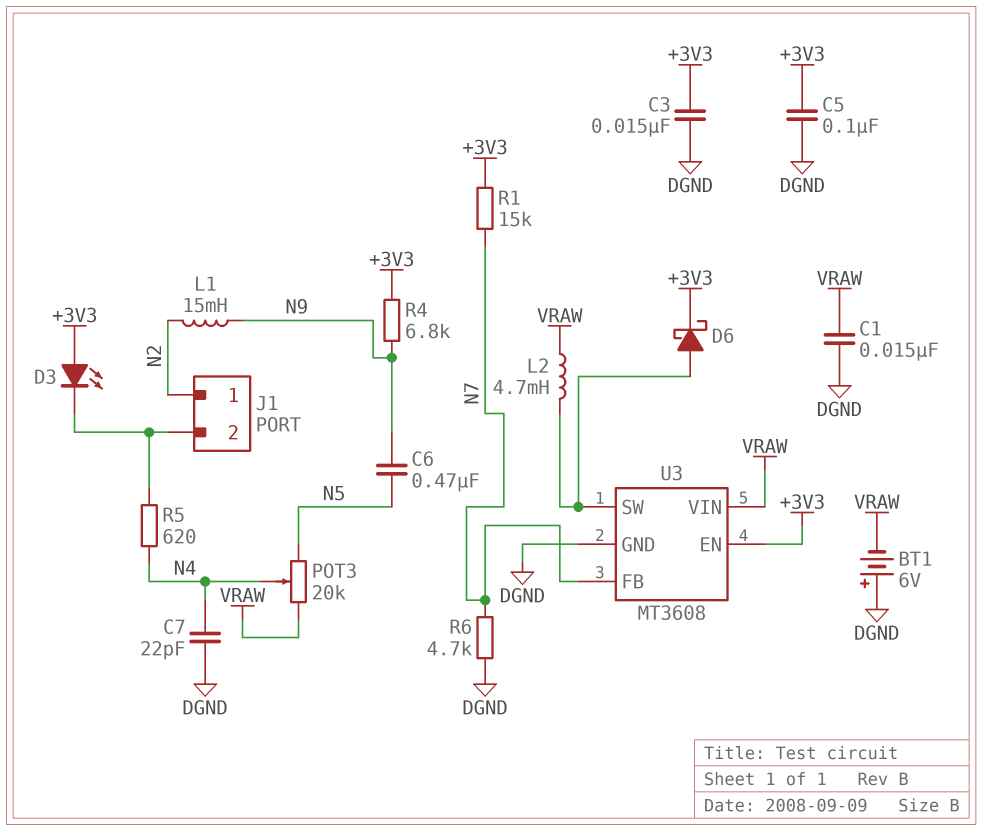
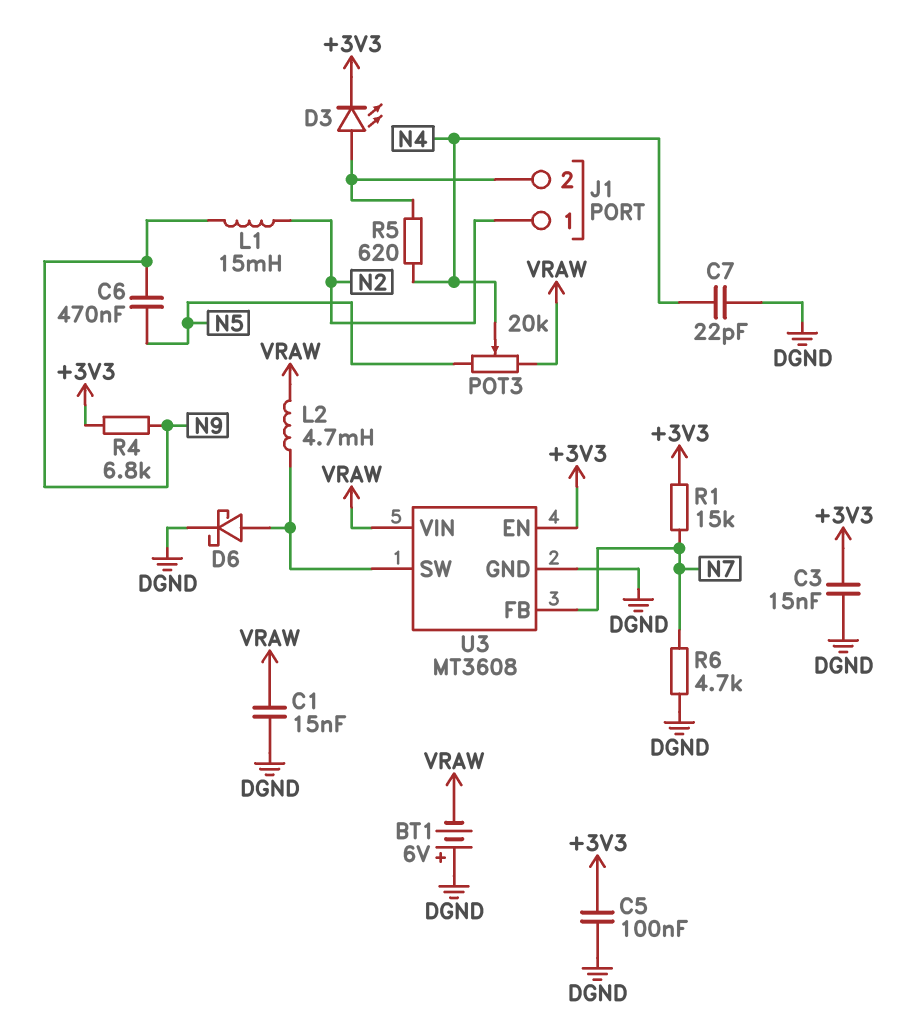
D3: LED (A +3V3, K J1/2) -> LED (A J1/2, K +3V3)
D6: schottky (A U3/SW, K +3V3) -> schottky (A U3/SW, K DGND)

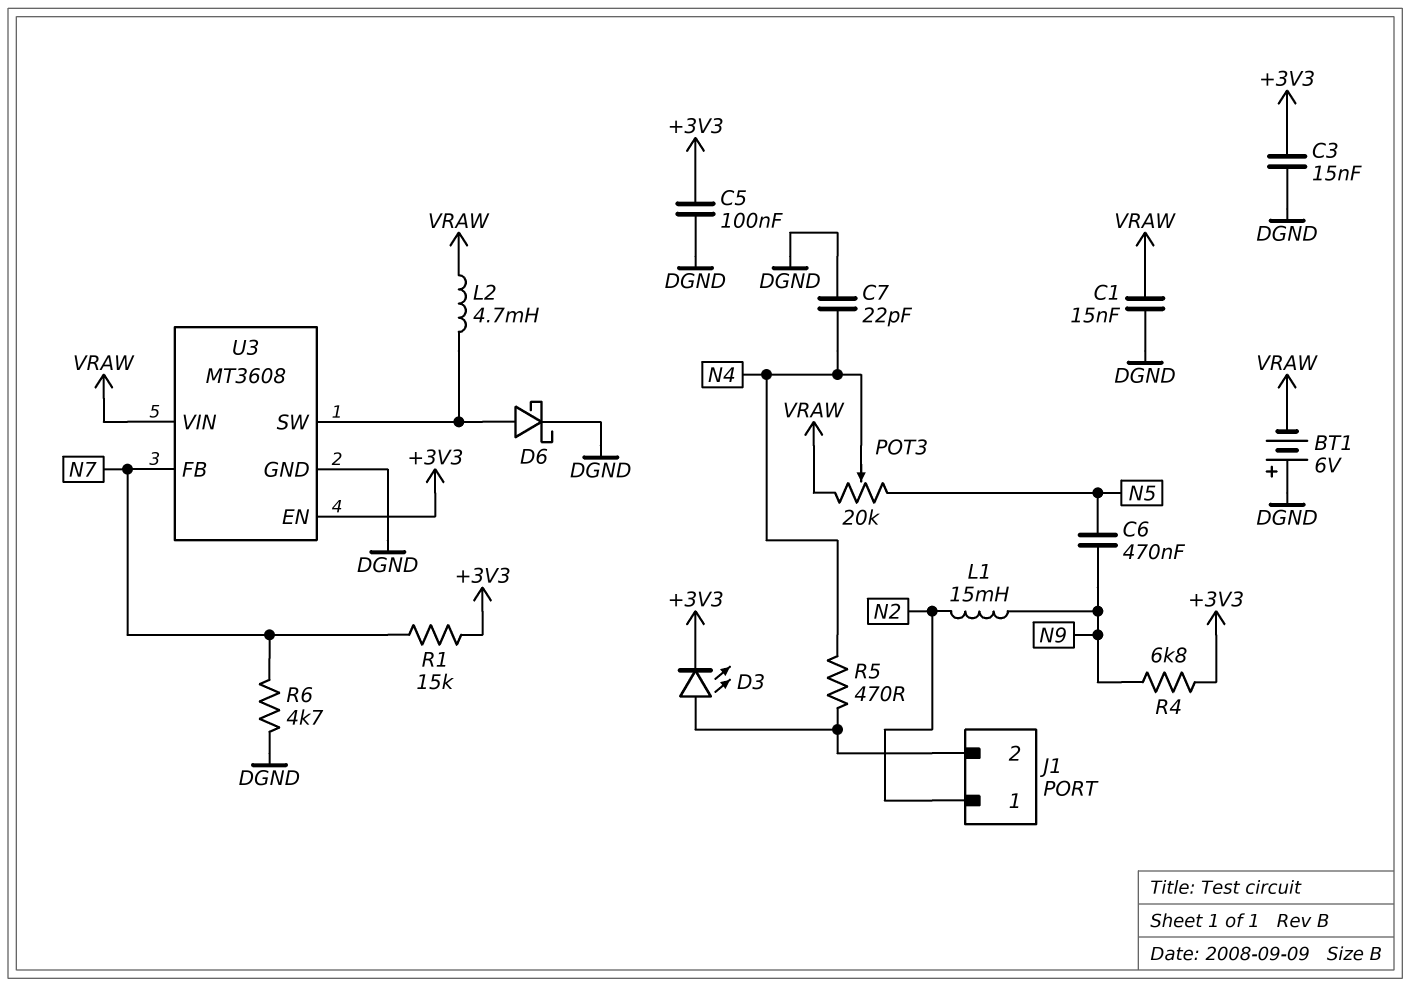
R5: 620 (J1/2, N4) -> 470 (J1/2, N4)

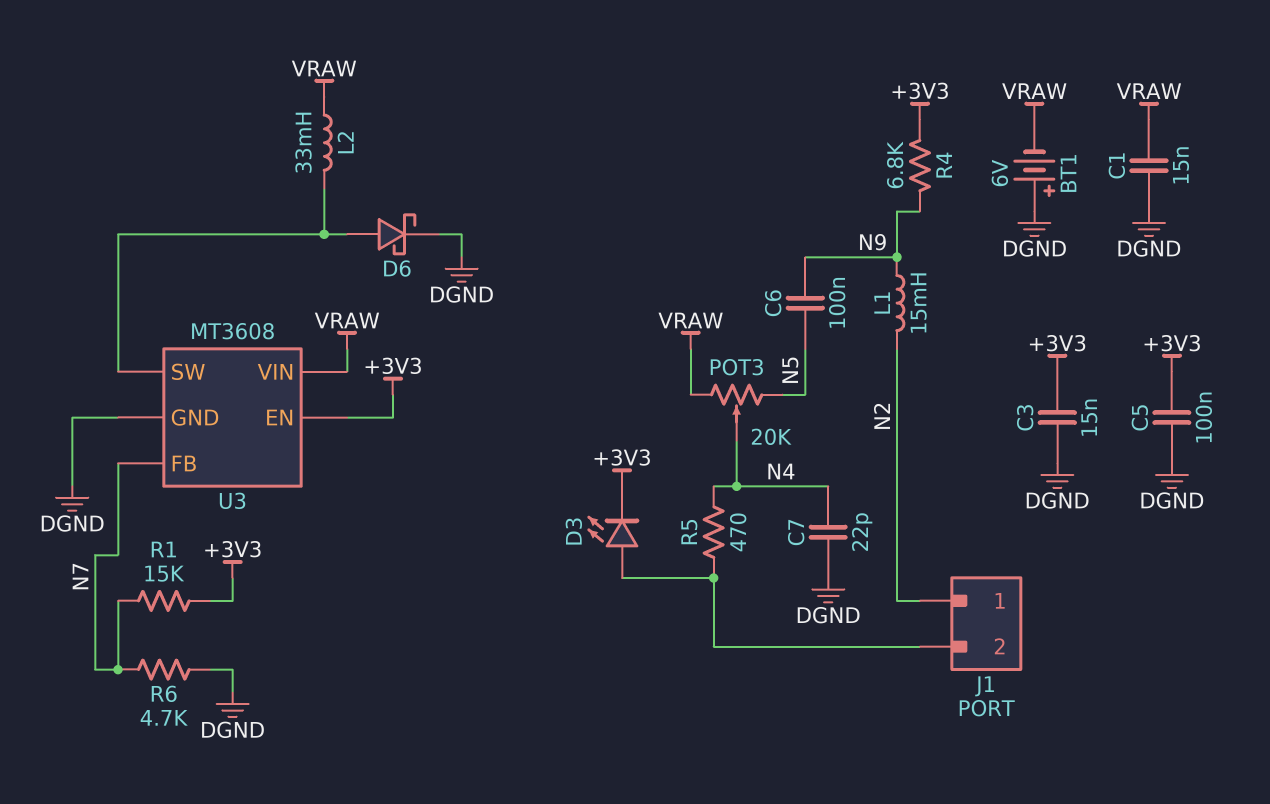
C6: 470nF (N5, N9) -> 100nF (N5, N9)
L2: 4.7mH (U3/SW, VRAW) -> 33mH (U3/SW, VRAW)

